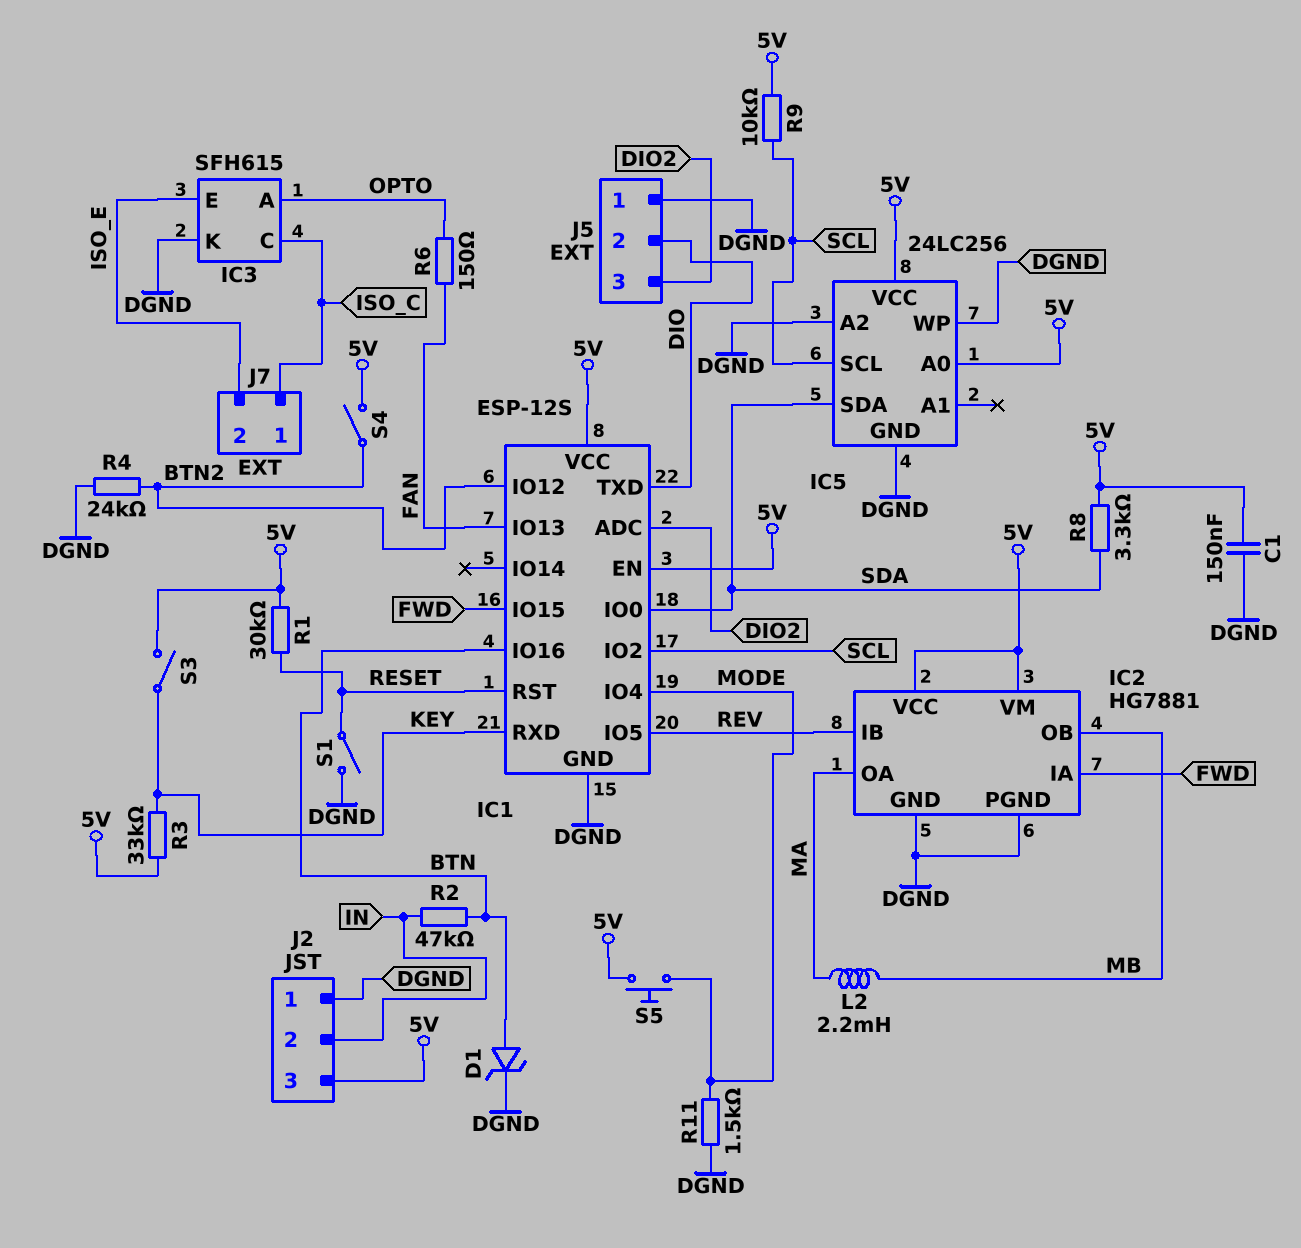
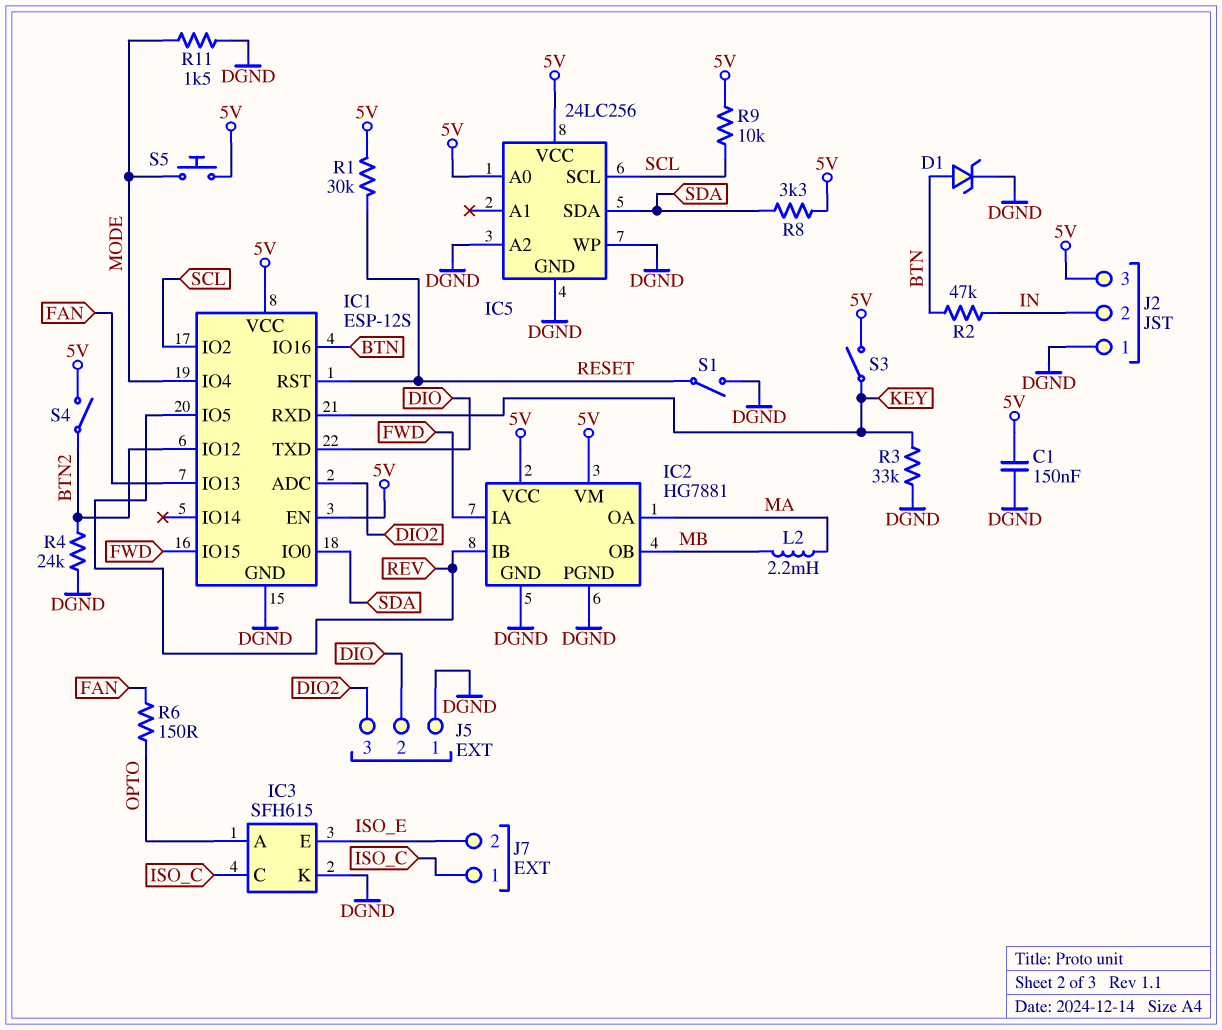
R3: 33k (5V, KEY) -> 33k (DGND, KEY)

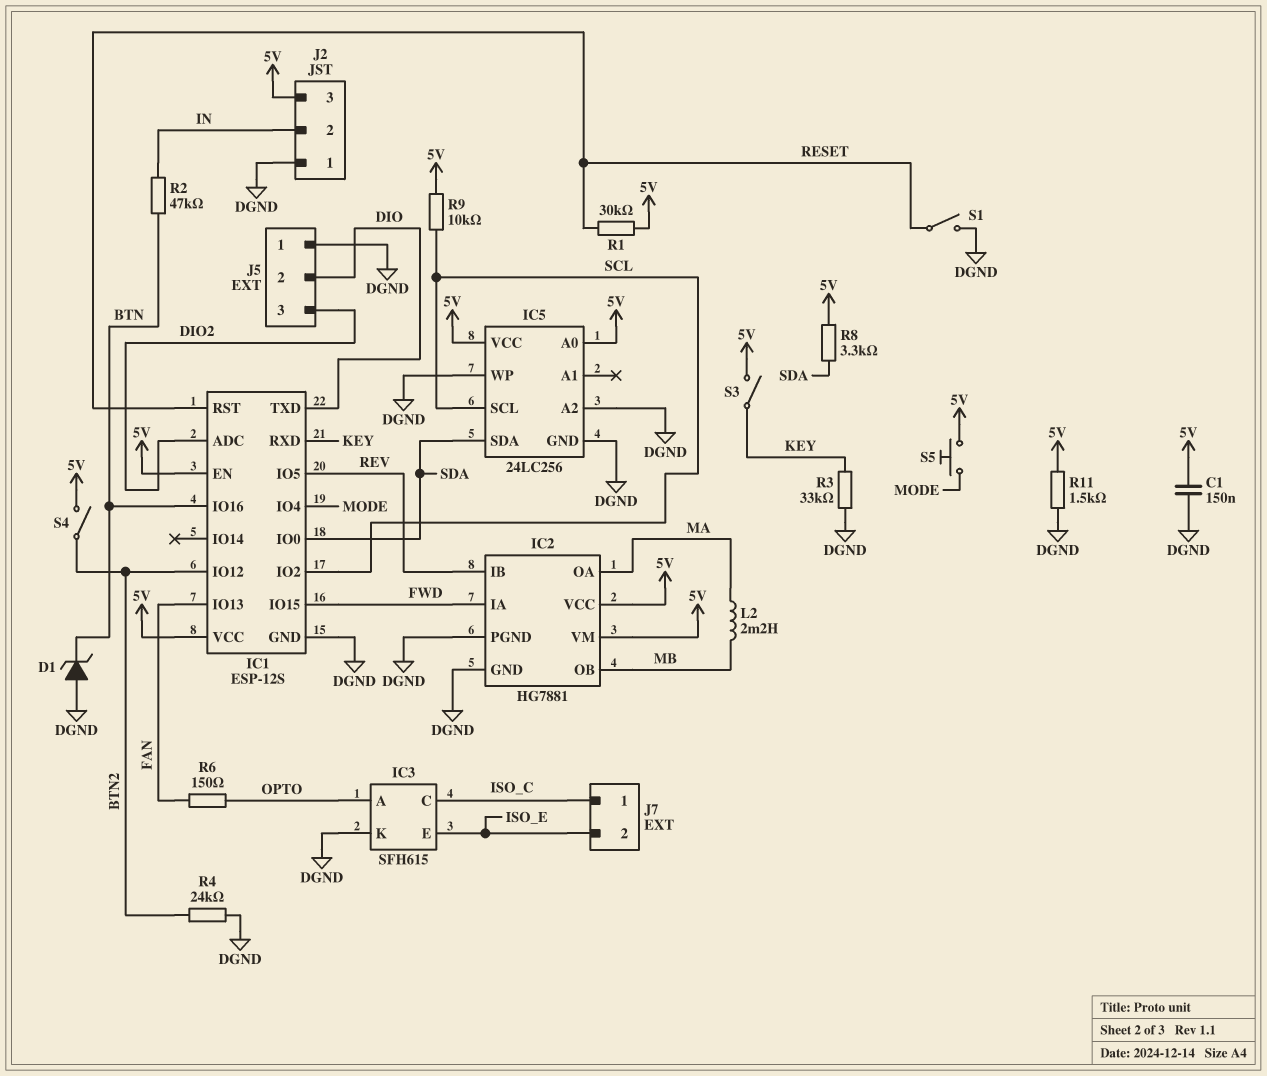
D1: zener (A BTN, K DGND) -> zener (A DGND, K BTN)
R11: 1.5k (DGND, MODE) -> 1.5k (5V, DGND)

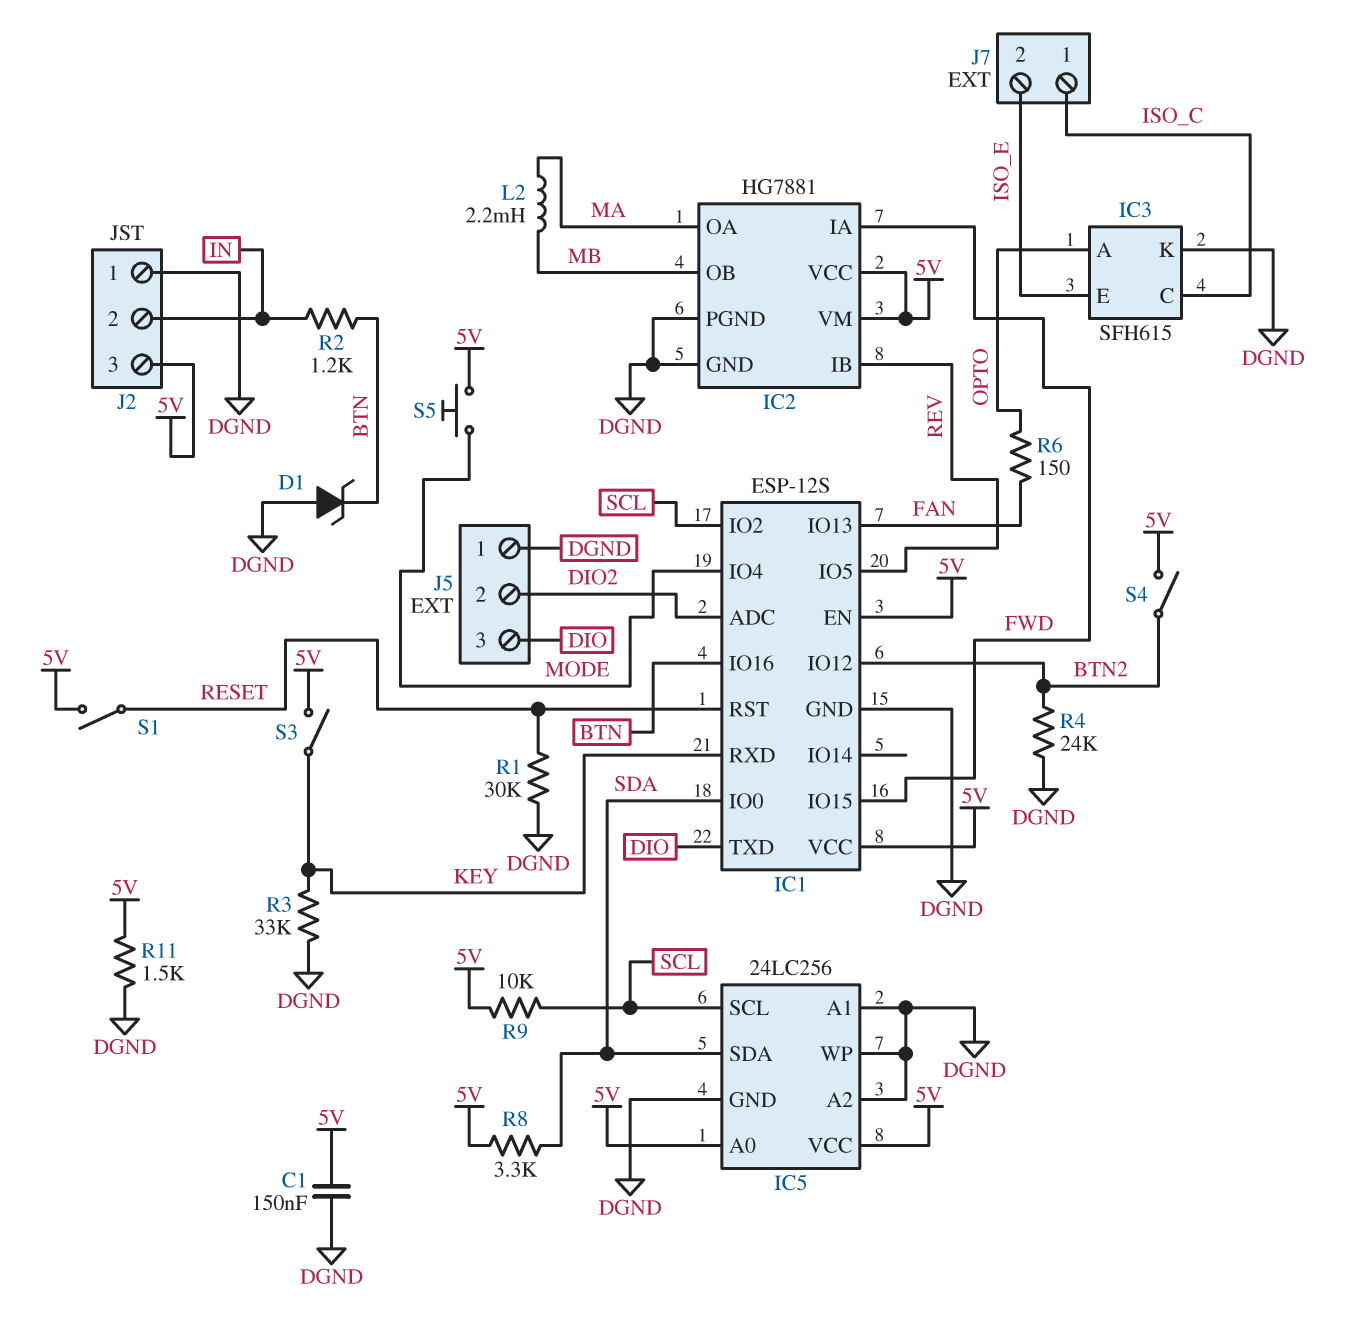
IC5 pin A1: none -> DGND
J5 pin 2: DIO -> DIO2
J5 pin 3: DIO2 -> DIO
R1: 30k (5V, RESET) -> 30k (DGND, RESET)
R2: 47k (BTN, IN) -> 1.2k (BTN, IN)
S1: switch (DGND, RESET) -> switch (5V, RESET)

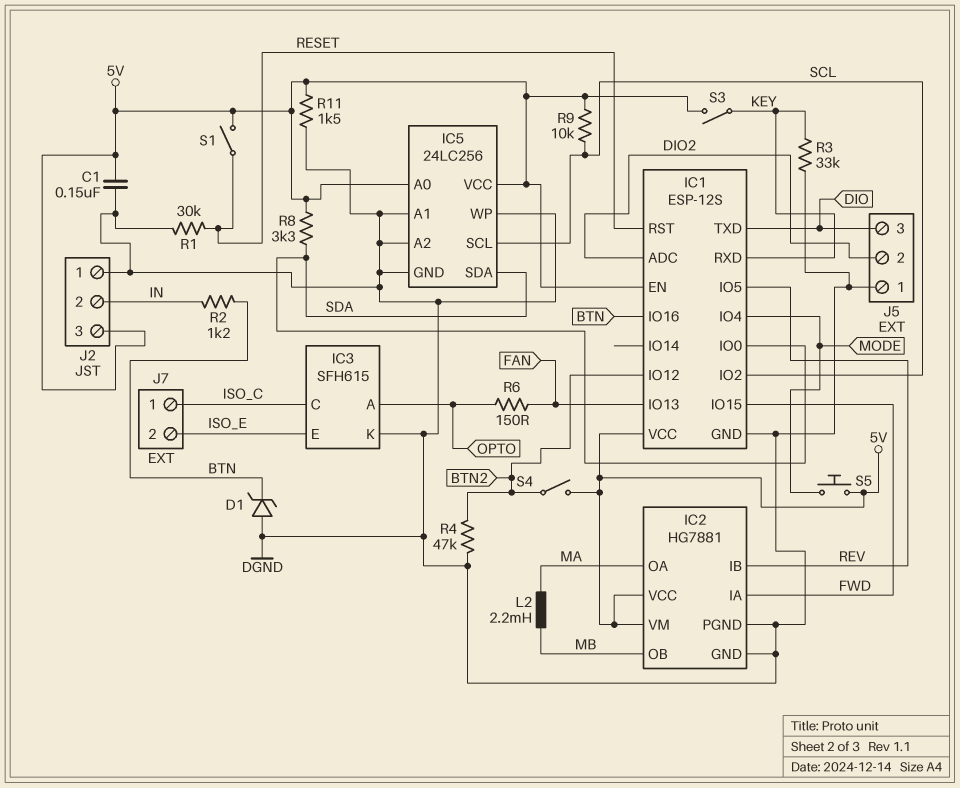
R4: 24k (BTN2, DGND) -> 47k (BTN2, DGND)

